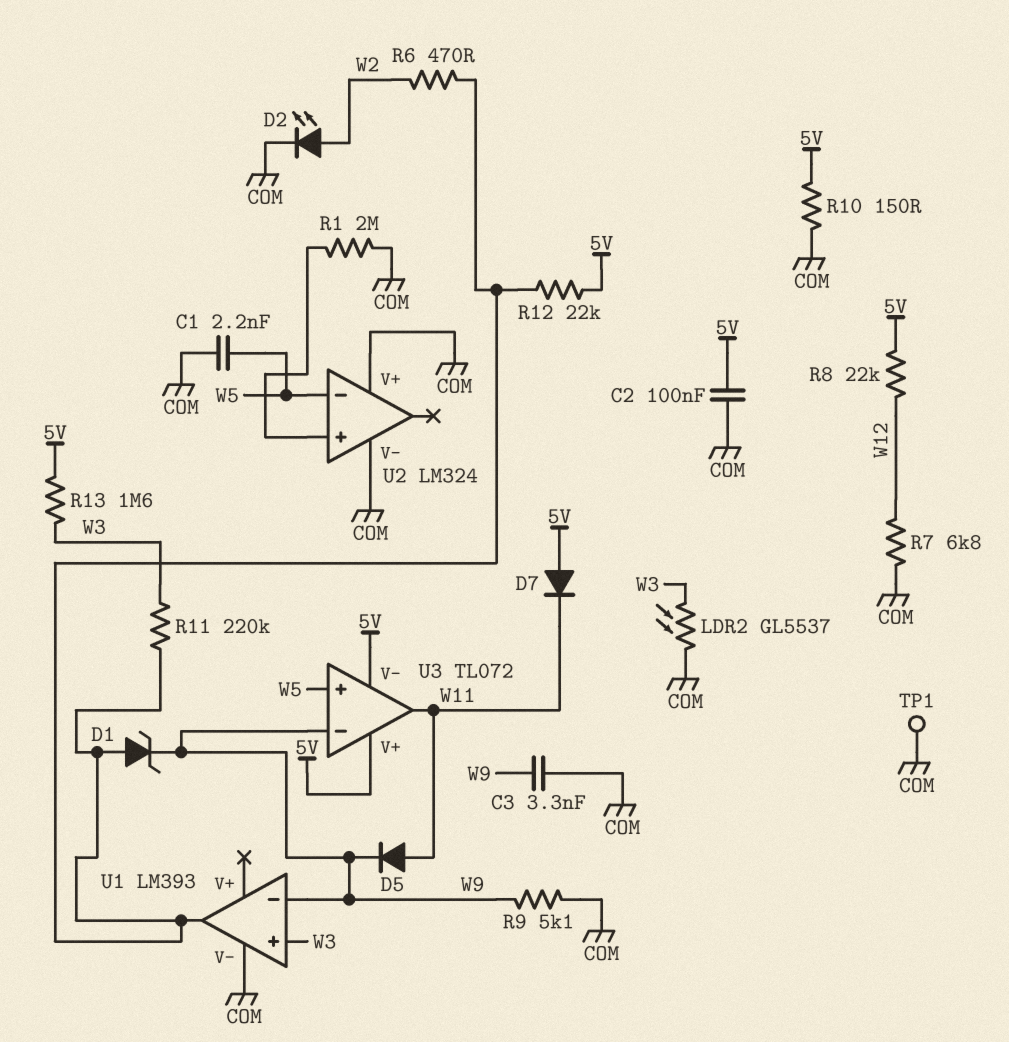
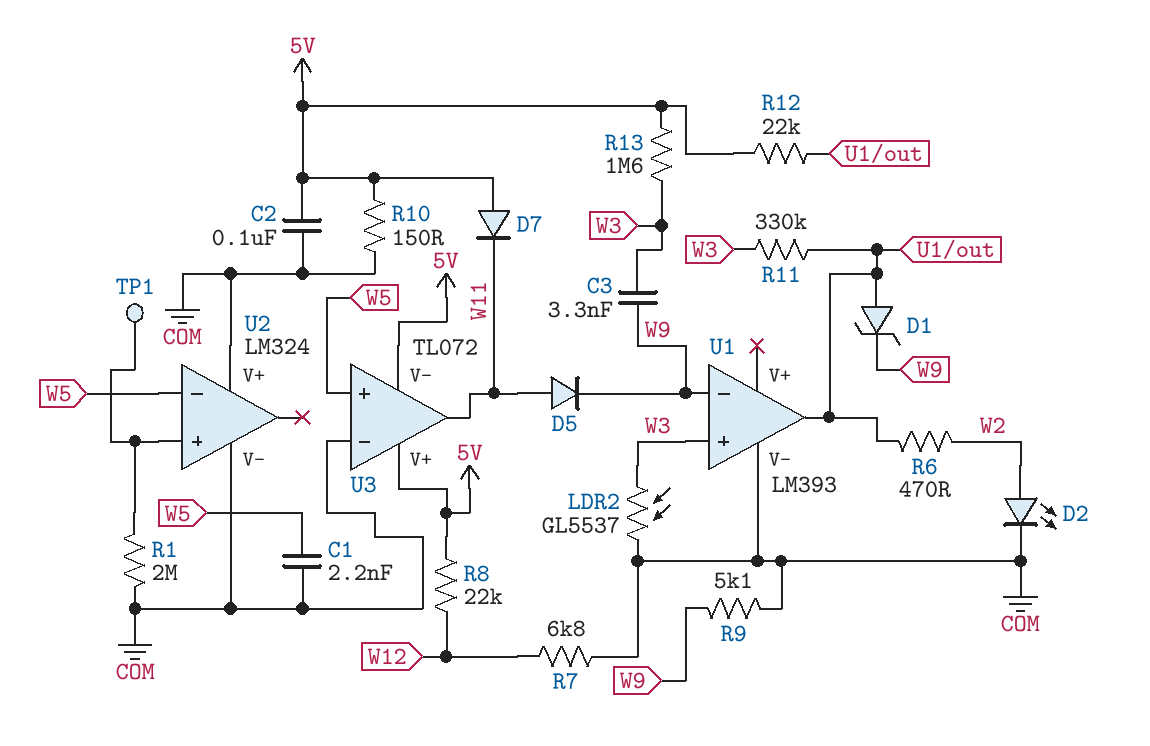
C3: 3.3nF (COM, W9) -> 3.3nF (W3, W9)
R11: 220k (U1/out, W3) -> 330k (U1/out, W3)
TP1: test point (COM) -> test point (U2/in+)
U3 pin in-: W9 -> COM

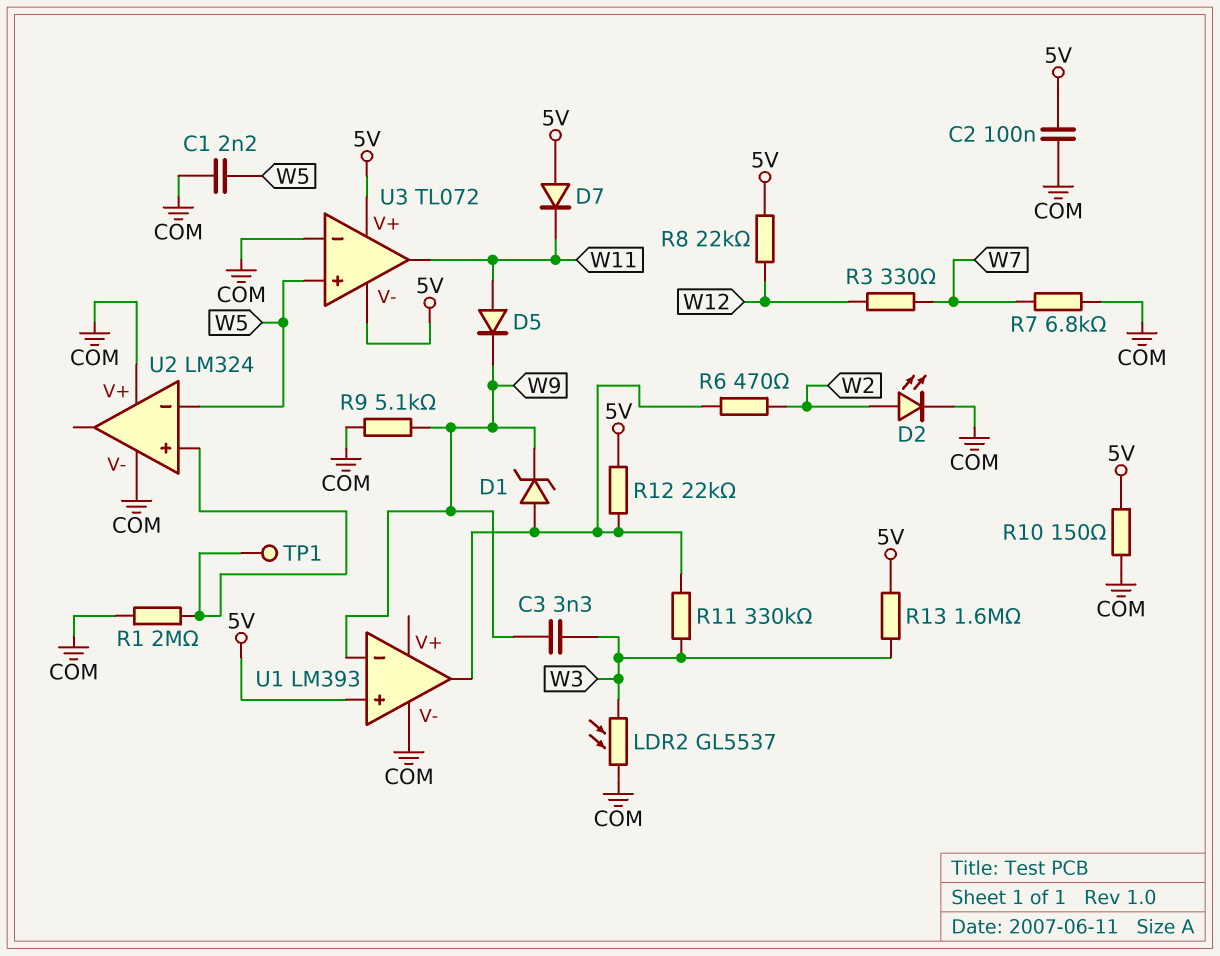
R3: none -> 330 (W7, W12)
R7: 6.8k (COM, W12) -> 6.8k (COM, W7)
U1 pin in+: W3 -> 5V

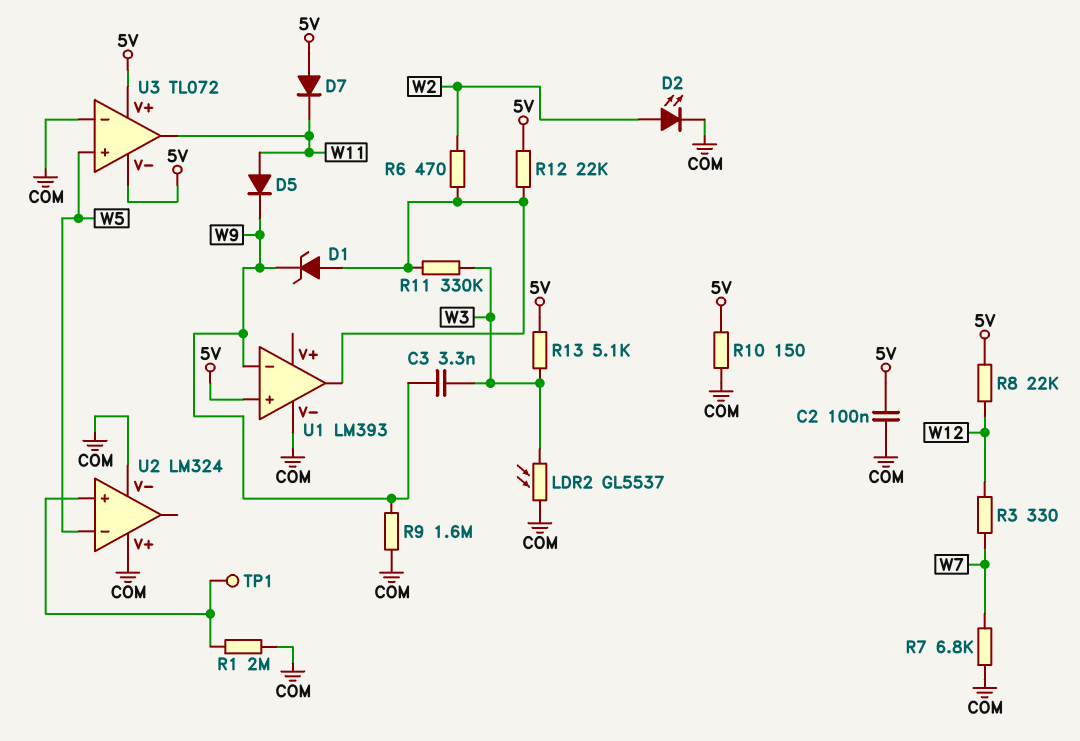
C1: 2.2nF (COM, W5) -> none
R9: 5.1k (COM, W9) -> 1.6M (COM, W9)
R13: 1.6M (5V, W3) -> 5.1k (5V, W3)

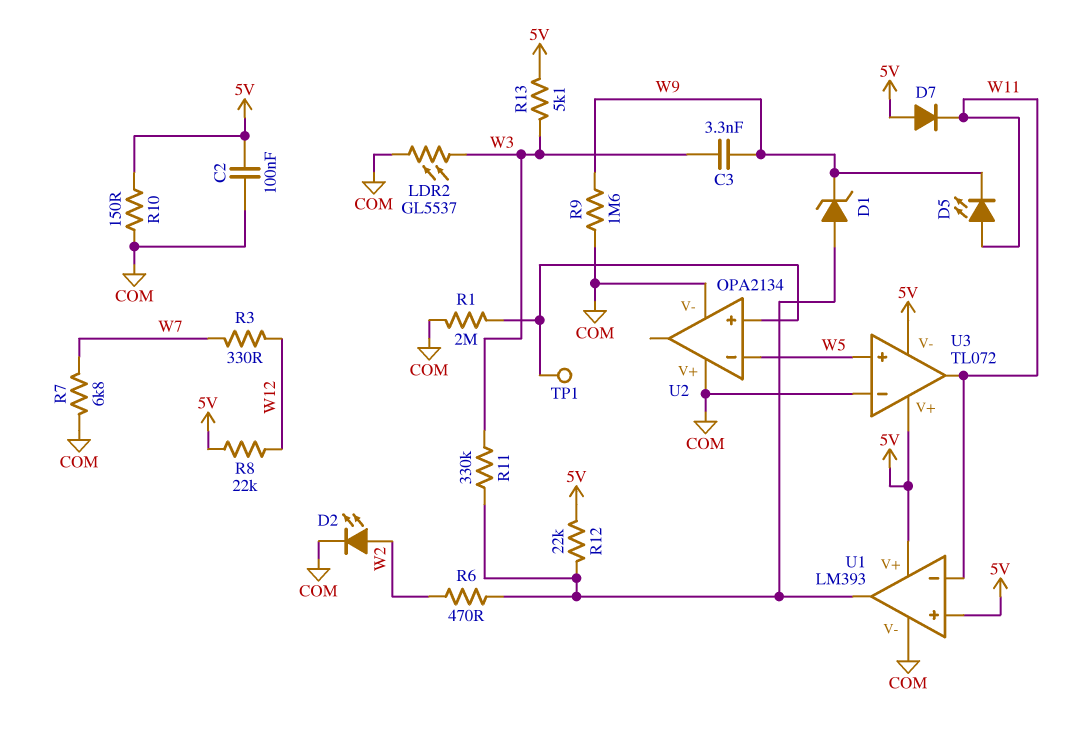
D5: diode (A W11, K W9) -> LED (A W11, K W9)
U1 pin V+: none -> 5V
U1 pin in-: W9 -> W11
U2: LM324 -> OPA2134

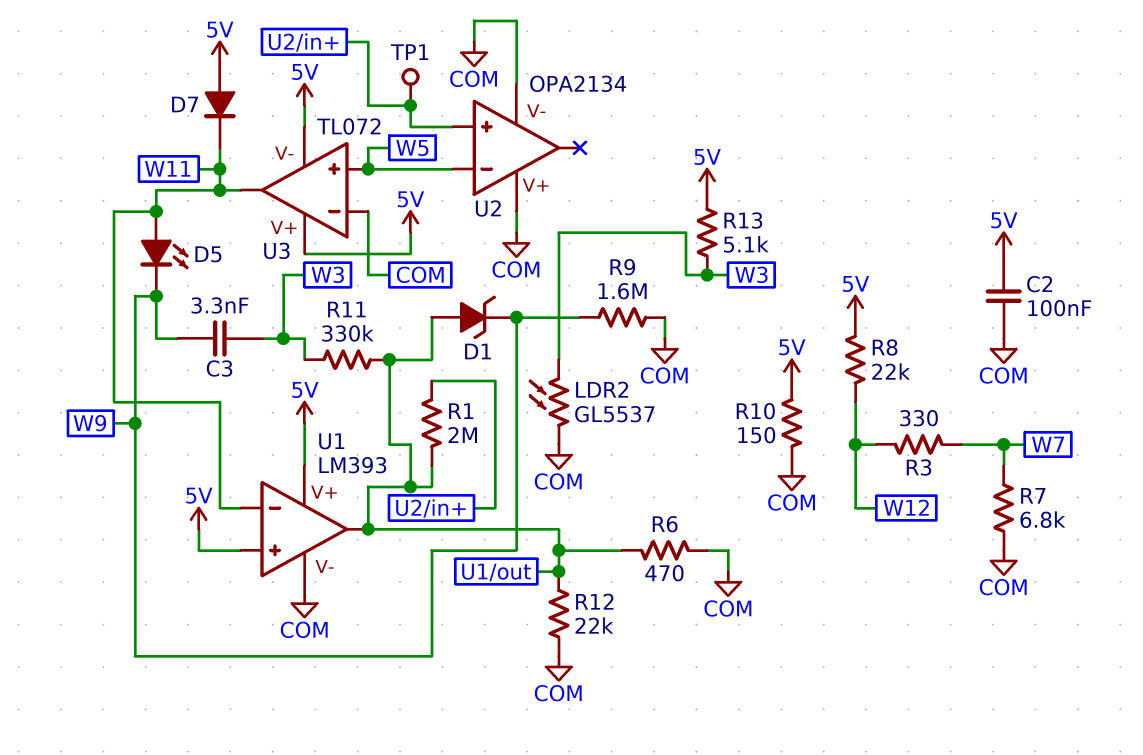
D2: LED (A W2, K COM) -> none
R1: 2M (COM, U2/in+) -> 2M (U1/out, U2/in+)
R6: 470 (U1/out, W2) -> 470 (COM, U1/out)
R12: 22k (5V, U1/out) -> 22k (COM, U1/out)

